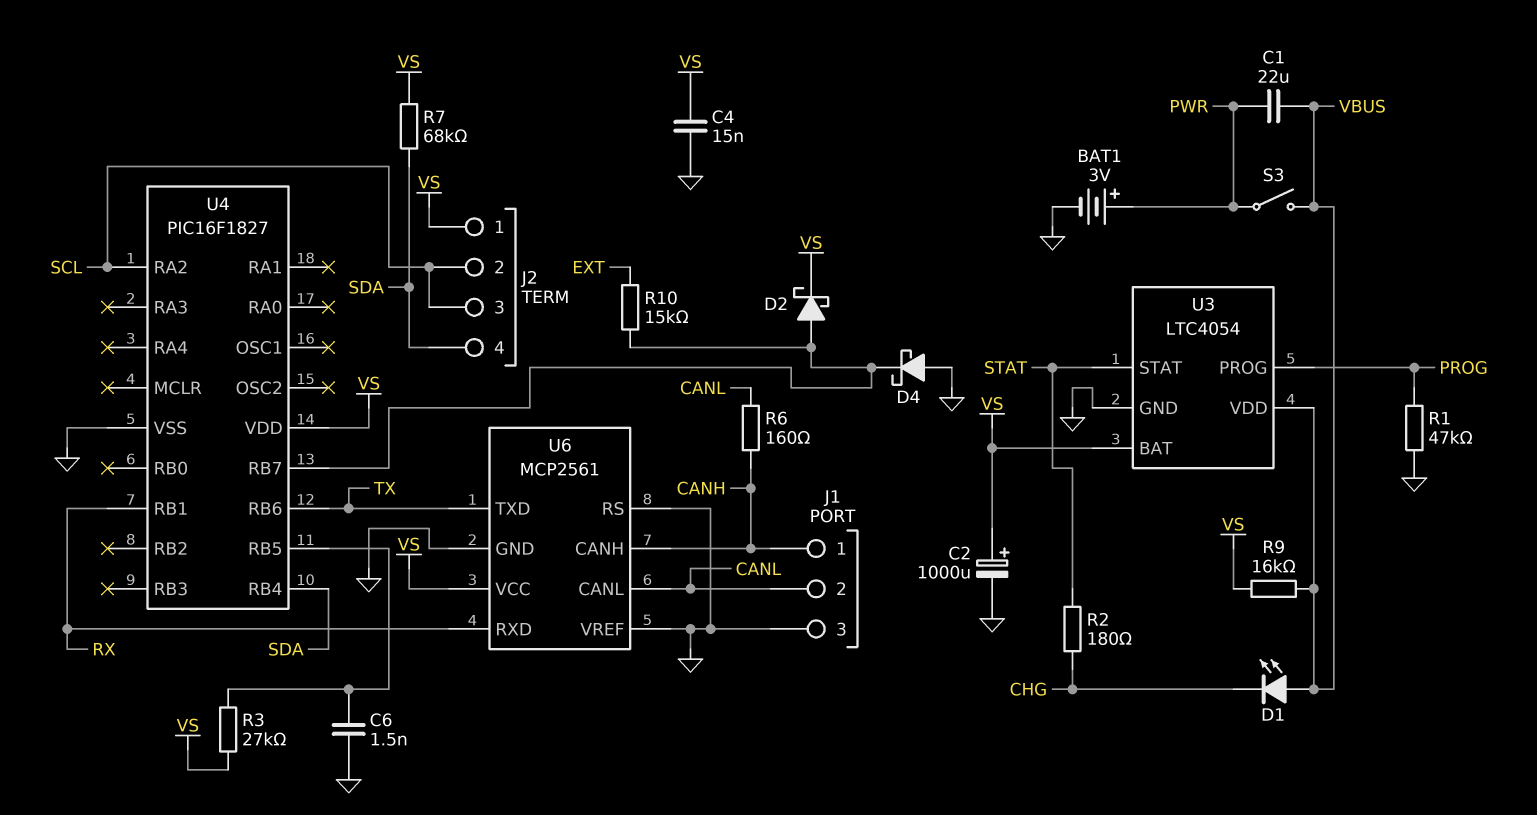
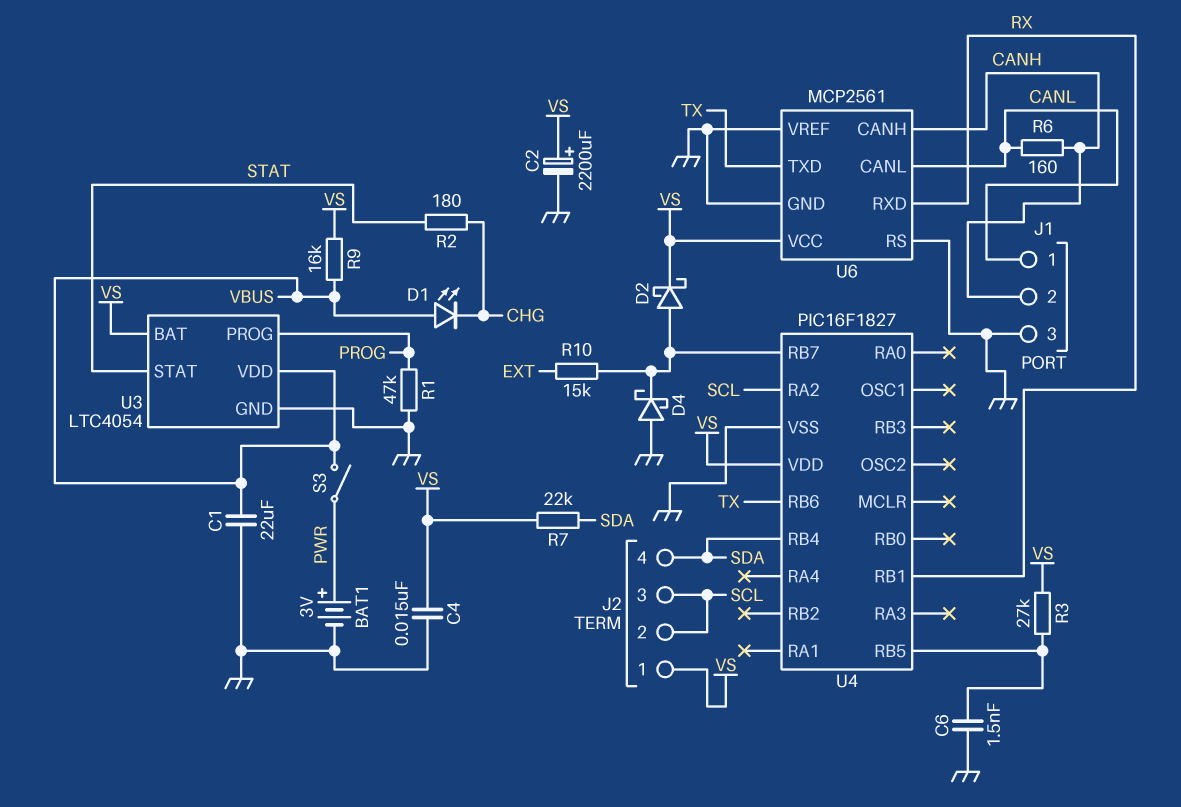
C1: 22uF (PWR, VBUS) -> 22uF (GND, VBUS)
C2: 1000uF (plus VS, minus GND) -> 2200uF (plus VS, minus GND)
J1 pin 1: CANH -> CANL
J1 pin 2: CANL -> CANH
R7: 68k (SDA, VS) -> 22k (SDA, VS)

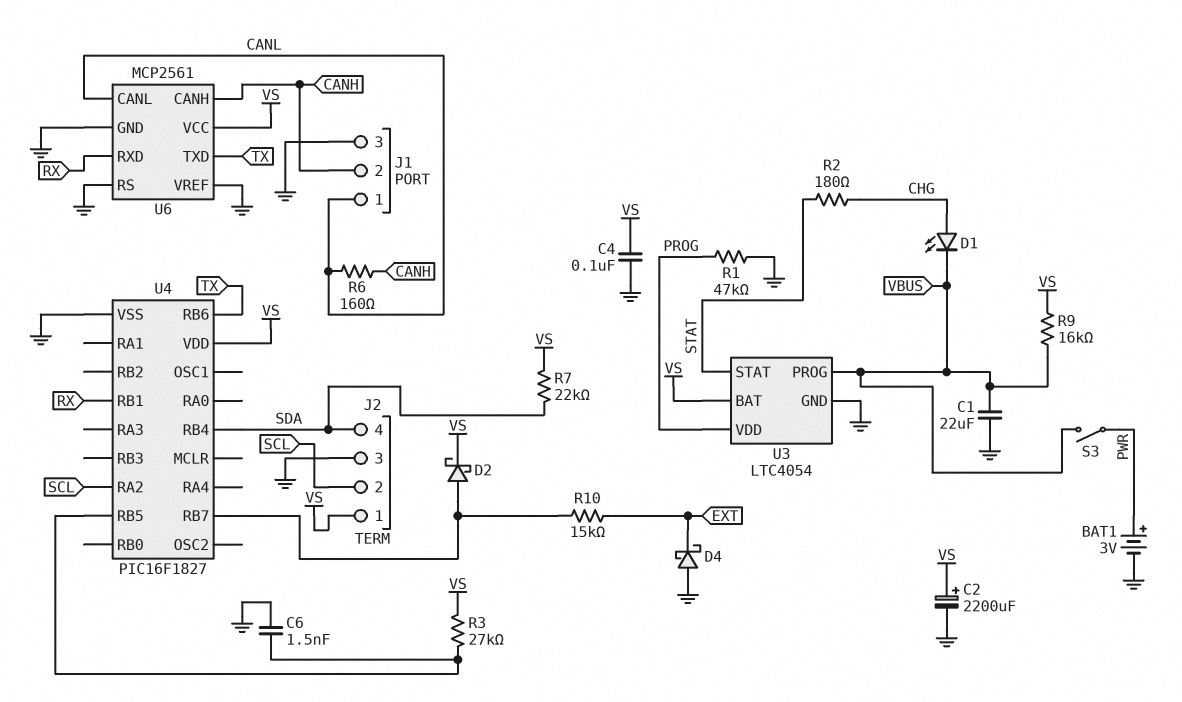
C4: 15nF (GND, VS) -> 100nF (GND, VS)
D1: LED (A VBUS, K CHG) -> LED (A CHG, K VBUS)
D4: schottky (A GND, K U4/RB7) -> schottky (A GND, K EXT)
J2 pin 3: SCL -> GND
U3 pin PROG: PROG -> VBUS
U3 pin VDD: VBUS -> PROG

